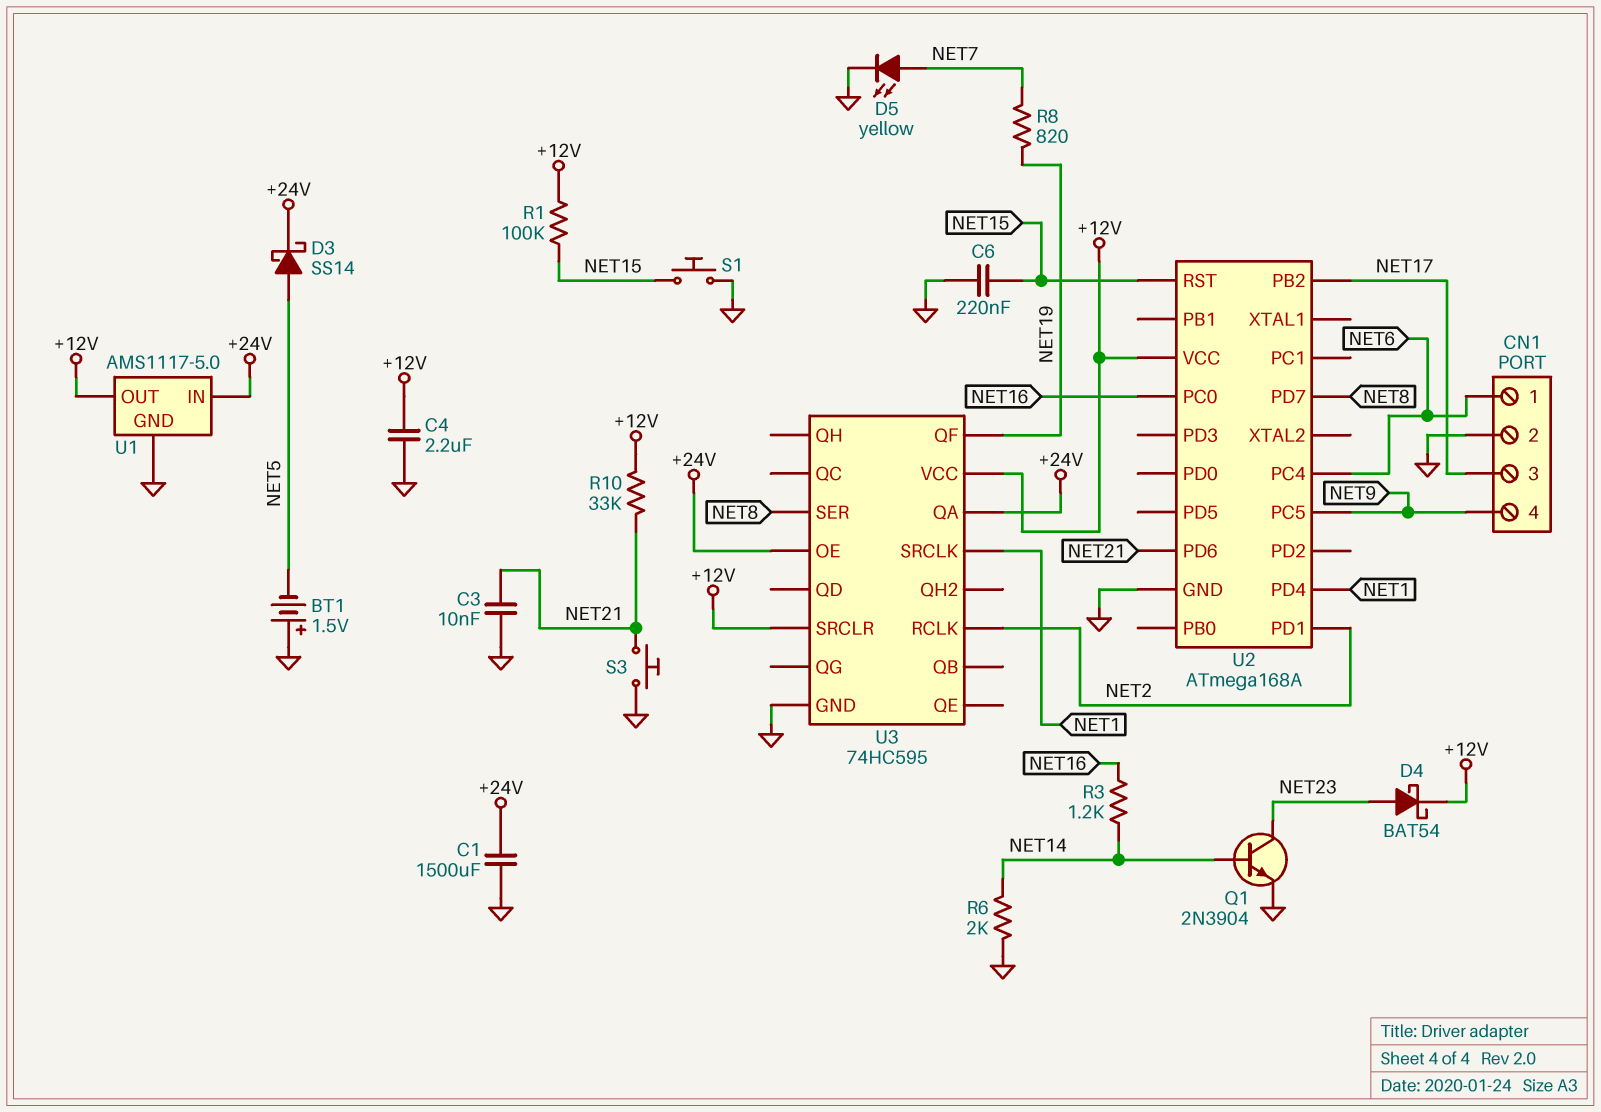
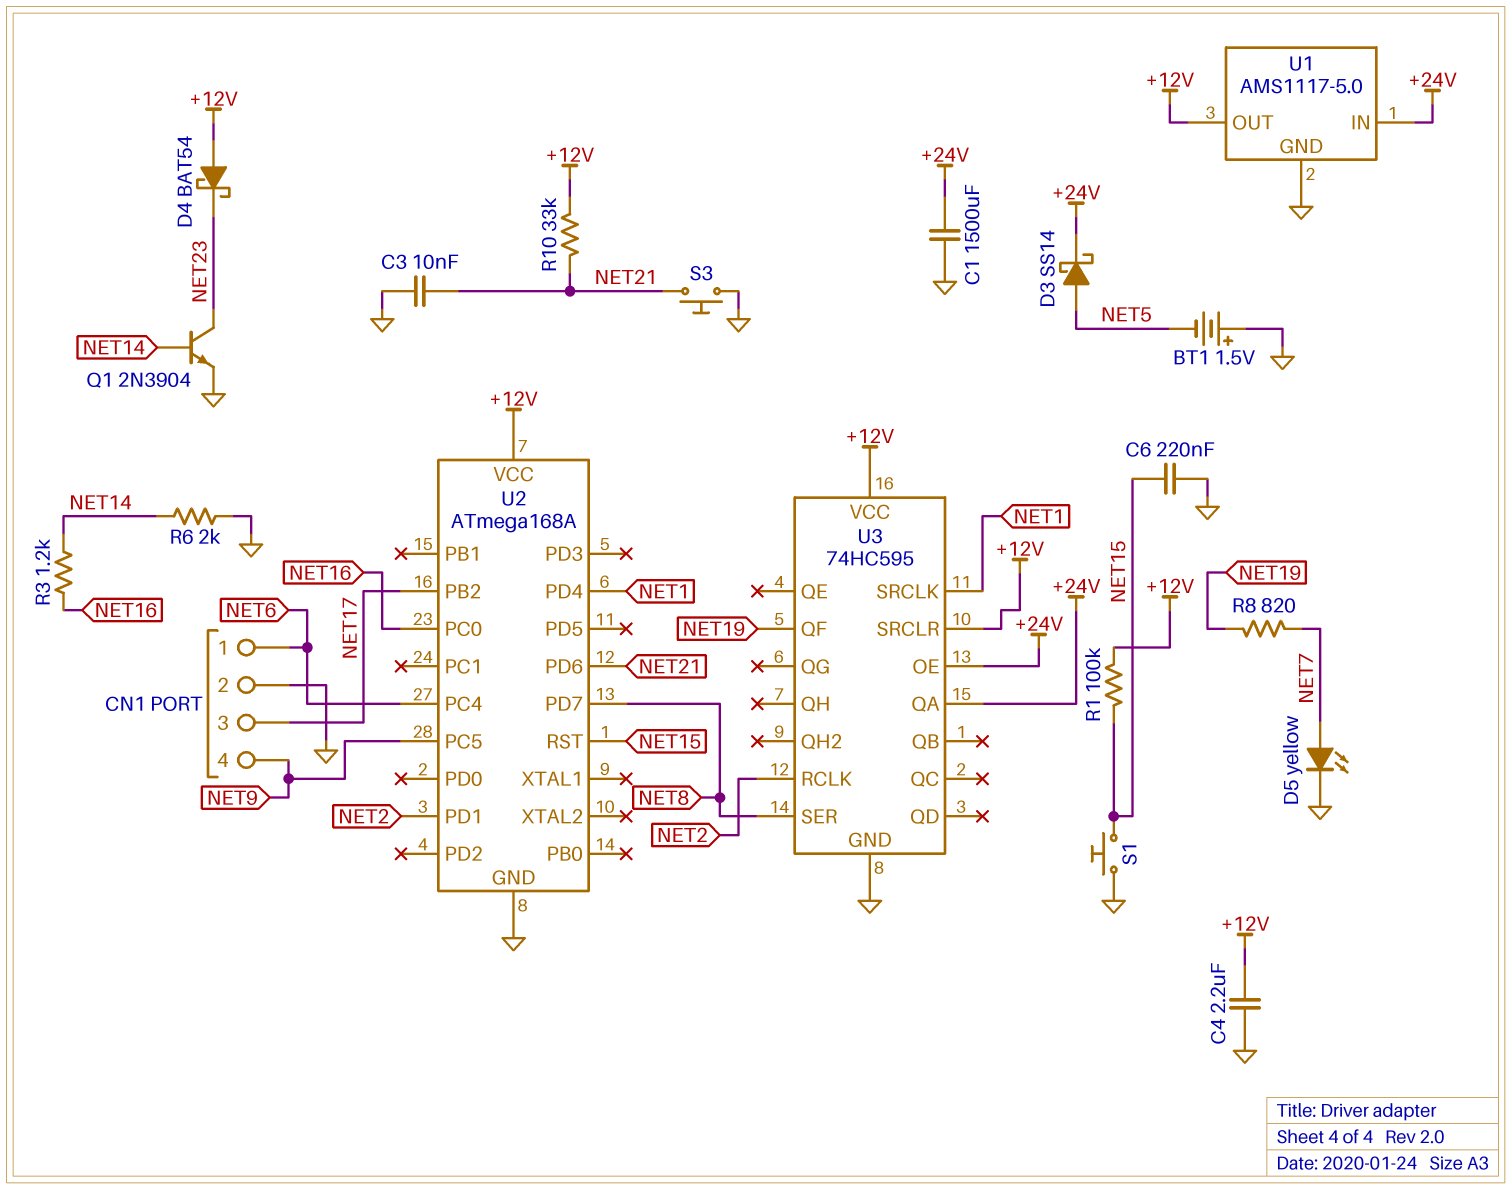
D4: schottky BAT54 (A NET23, K +12V) -> schottky BAT54 (A +12V, K NET23)

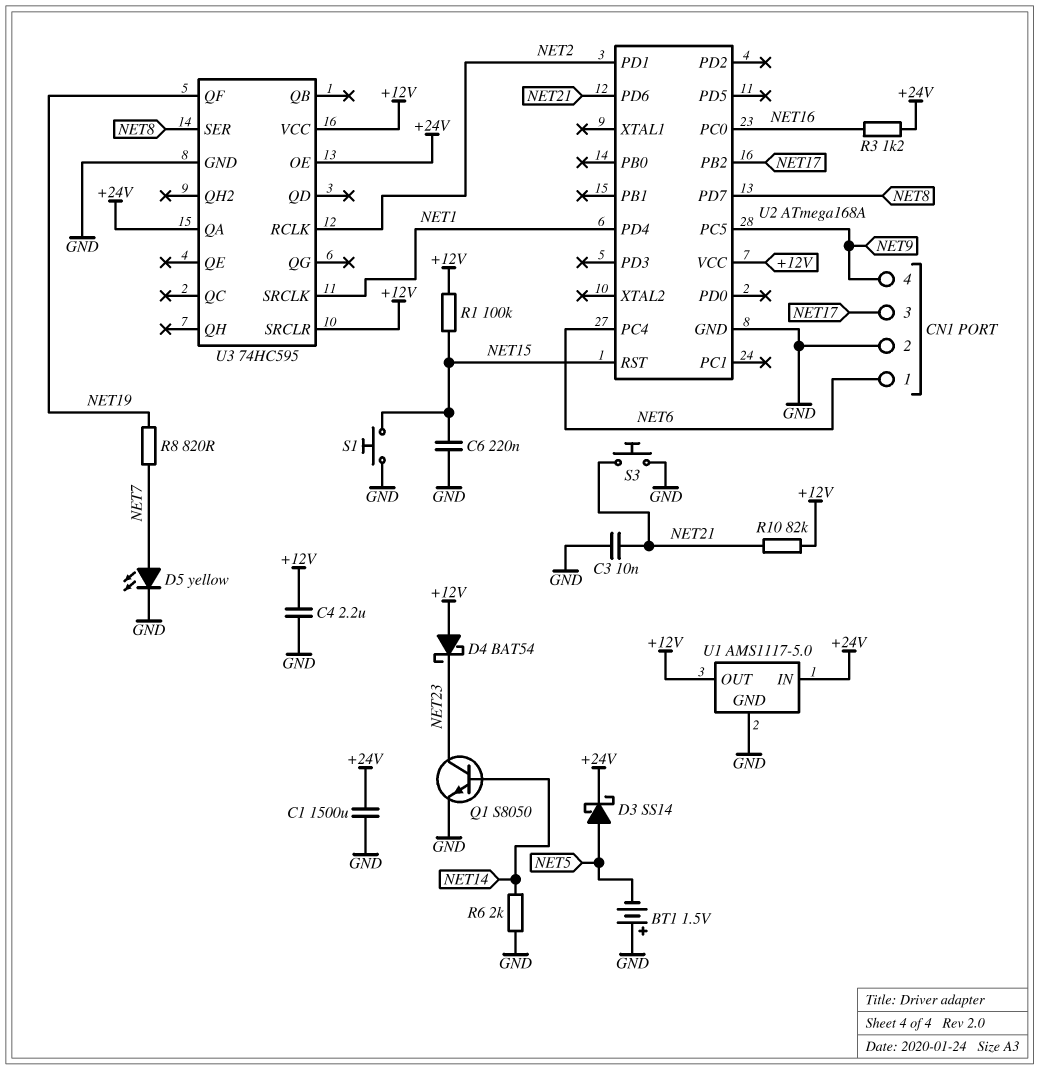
Q1: NPN 2N3904 (B NET14, C NET23, E GND) -> NPN S8050 (B NET14, C NET23, E GND)
R3: 1.2k (NET14, NET16) -> 1.2k (+24V, NET16)
R10: 33k (+12V, NET21) -> 82k (+12V, NET21)

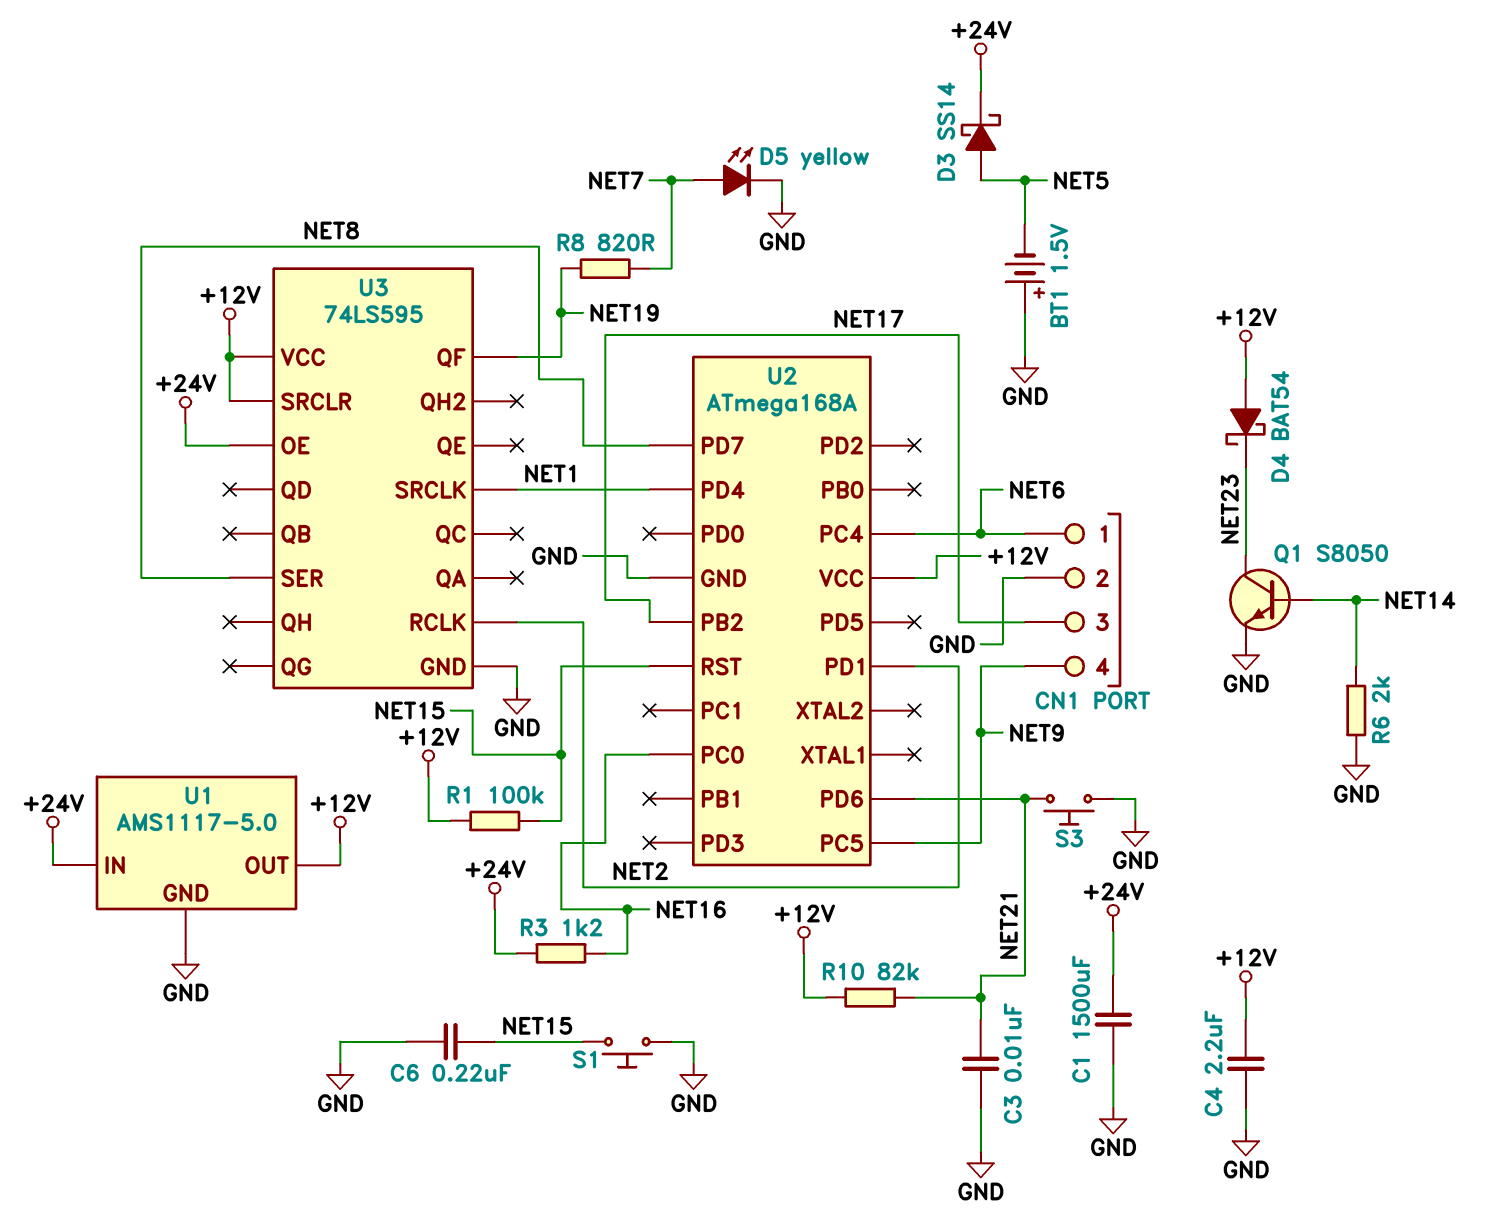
U3: 74HC595 -> 74LS595
U3 pin QA: +24V -> none

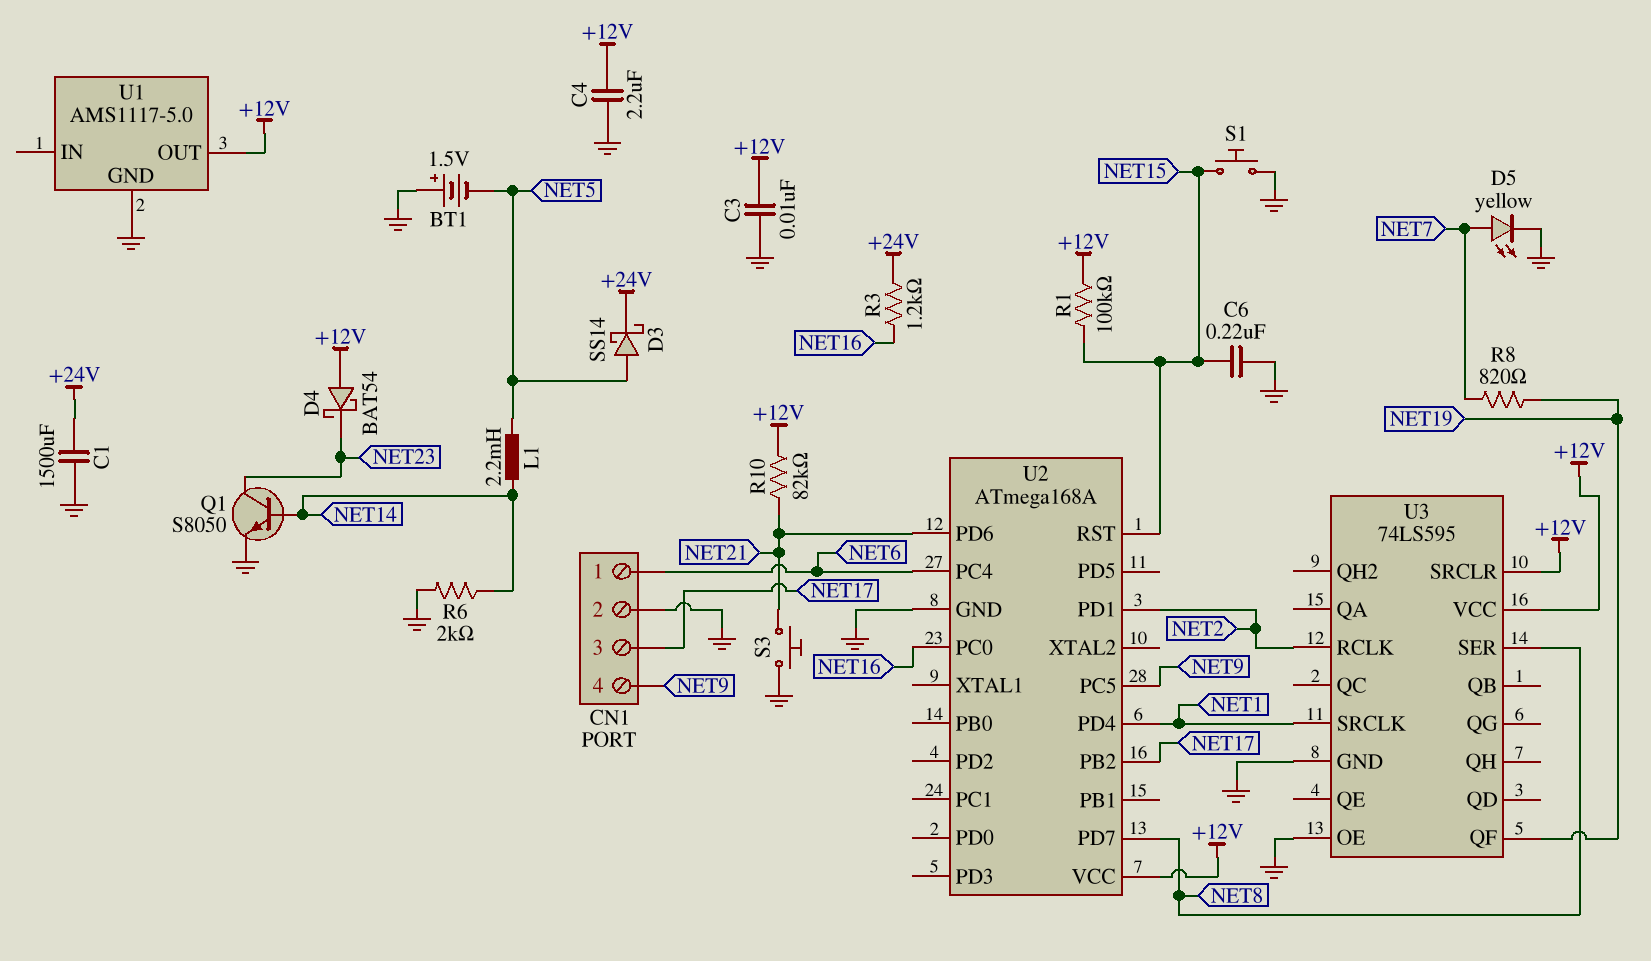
C3: 10nF (GND, NET21) -> 10nF (+12V, GND)
L1: none -> 2.2mH (NET5, NET14)
U1 pin IN: +24V -> none
U3 pin OE: +24V -> GND

